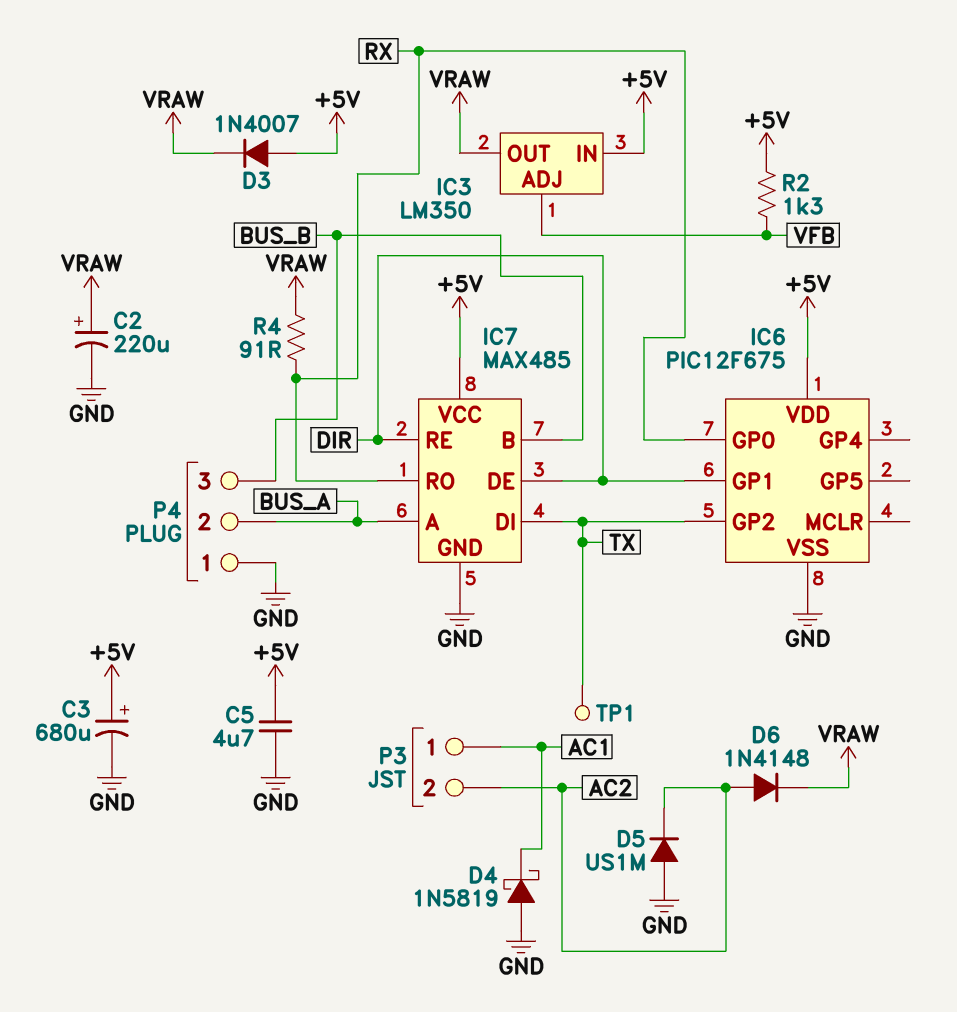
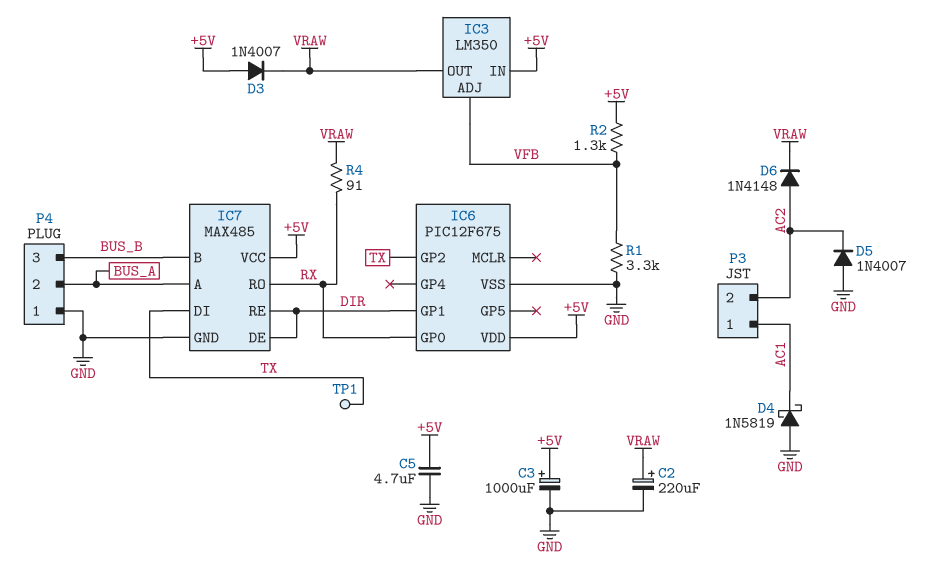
C3: 680uF (plus +5V, minus GND) -> 1000uF (plus +5V, minus GND)
D5: diode US1M (A GND, K AC2) -> diode 1N4007 (A GND, K AC2)
R1: none -> 3.3k (GND, VFB)

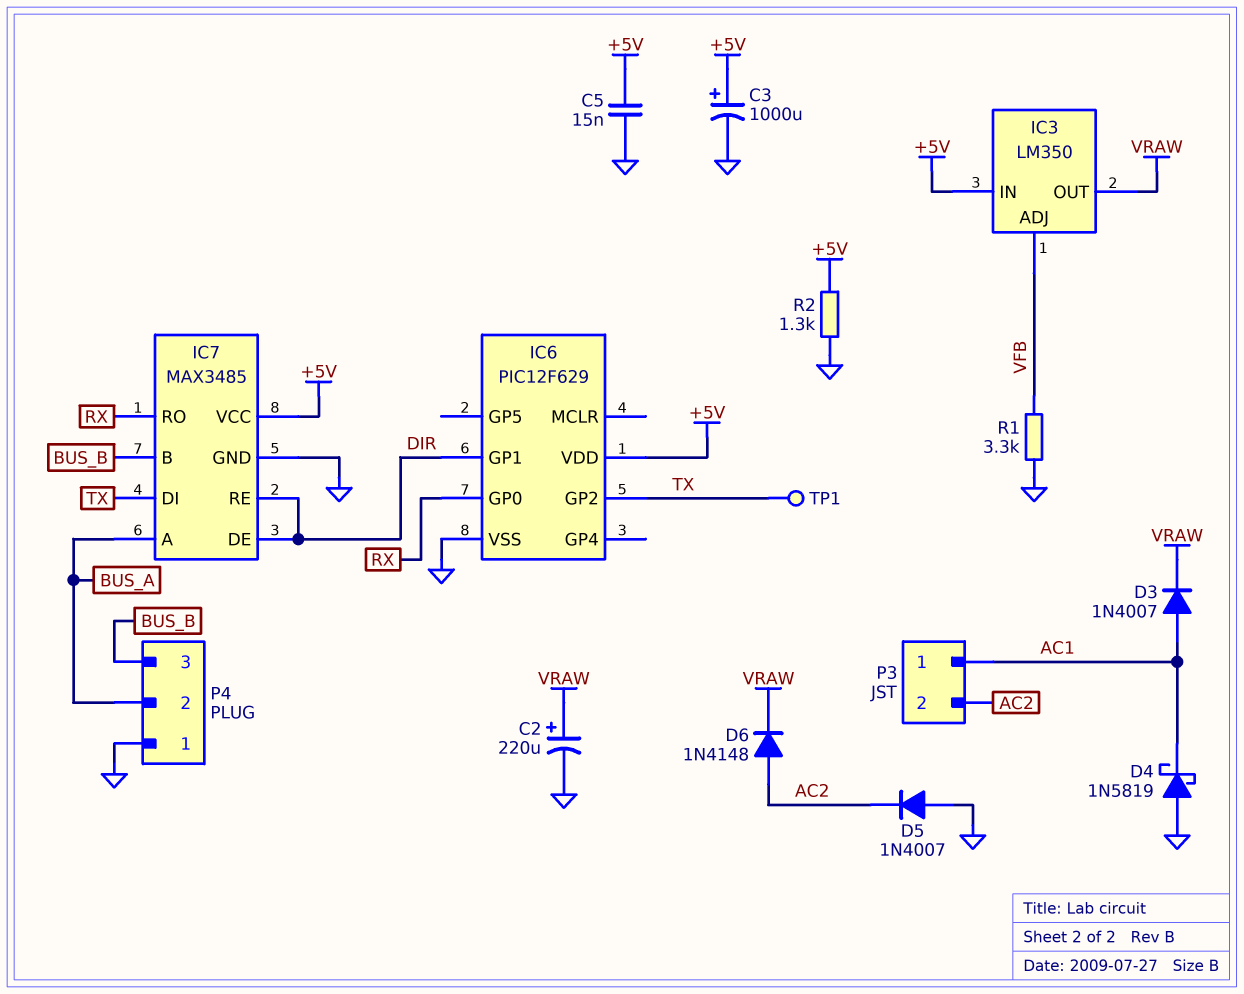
C5: 4.7uF (+5V, GND) -> 15nF (+5V, GND)
D3: diode 1N4007 (A +5V, K VRAW) -> diode 1N4007 (A AC1, K VRAW)
IC6: PIC12F675 -> PIC12F629
IC7: MAX485 -> MAX3485
R2: 1.3k (+5V, VFB) -> 1.3k (+5V, GND)
R4: 91 (RX, VRAW) -> none

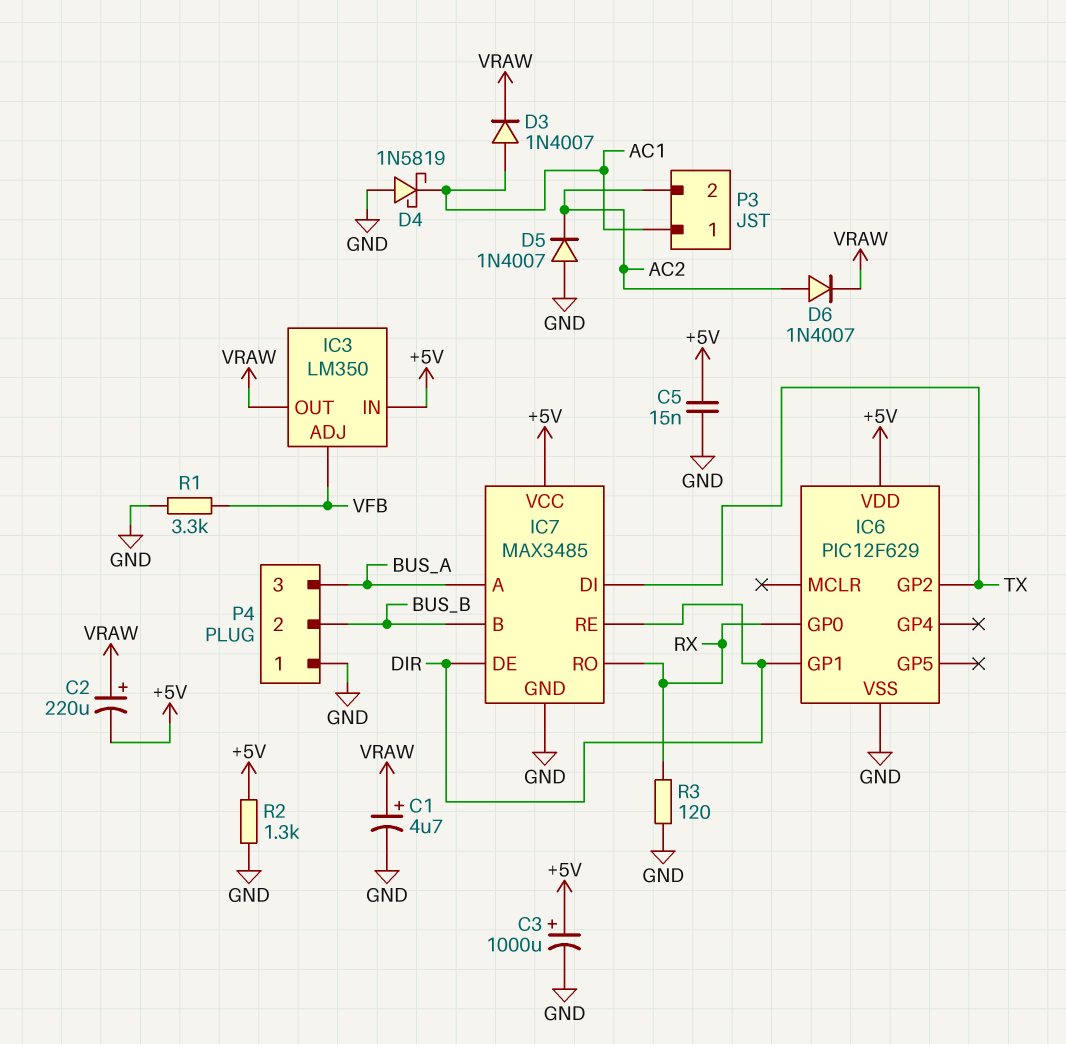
C1: none -> 4.7uF (plus VRAW, minus GND)
C2: 220uF (plus VRAW, minus GND) -> 220uF (plus VRAW, minus +5V)
D6: diode 1N4148 (A AC2, K VRAW) -> diode 1N4007 (A AC2, K VRAW)
P4 pin 2: BUS_A -> BUS_B
P4 pin 3: BUS_B -> BUS_A
R3: none -> 120 (GND, RX)
TP1: test point (TX) -> none

